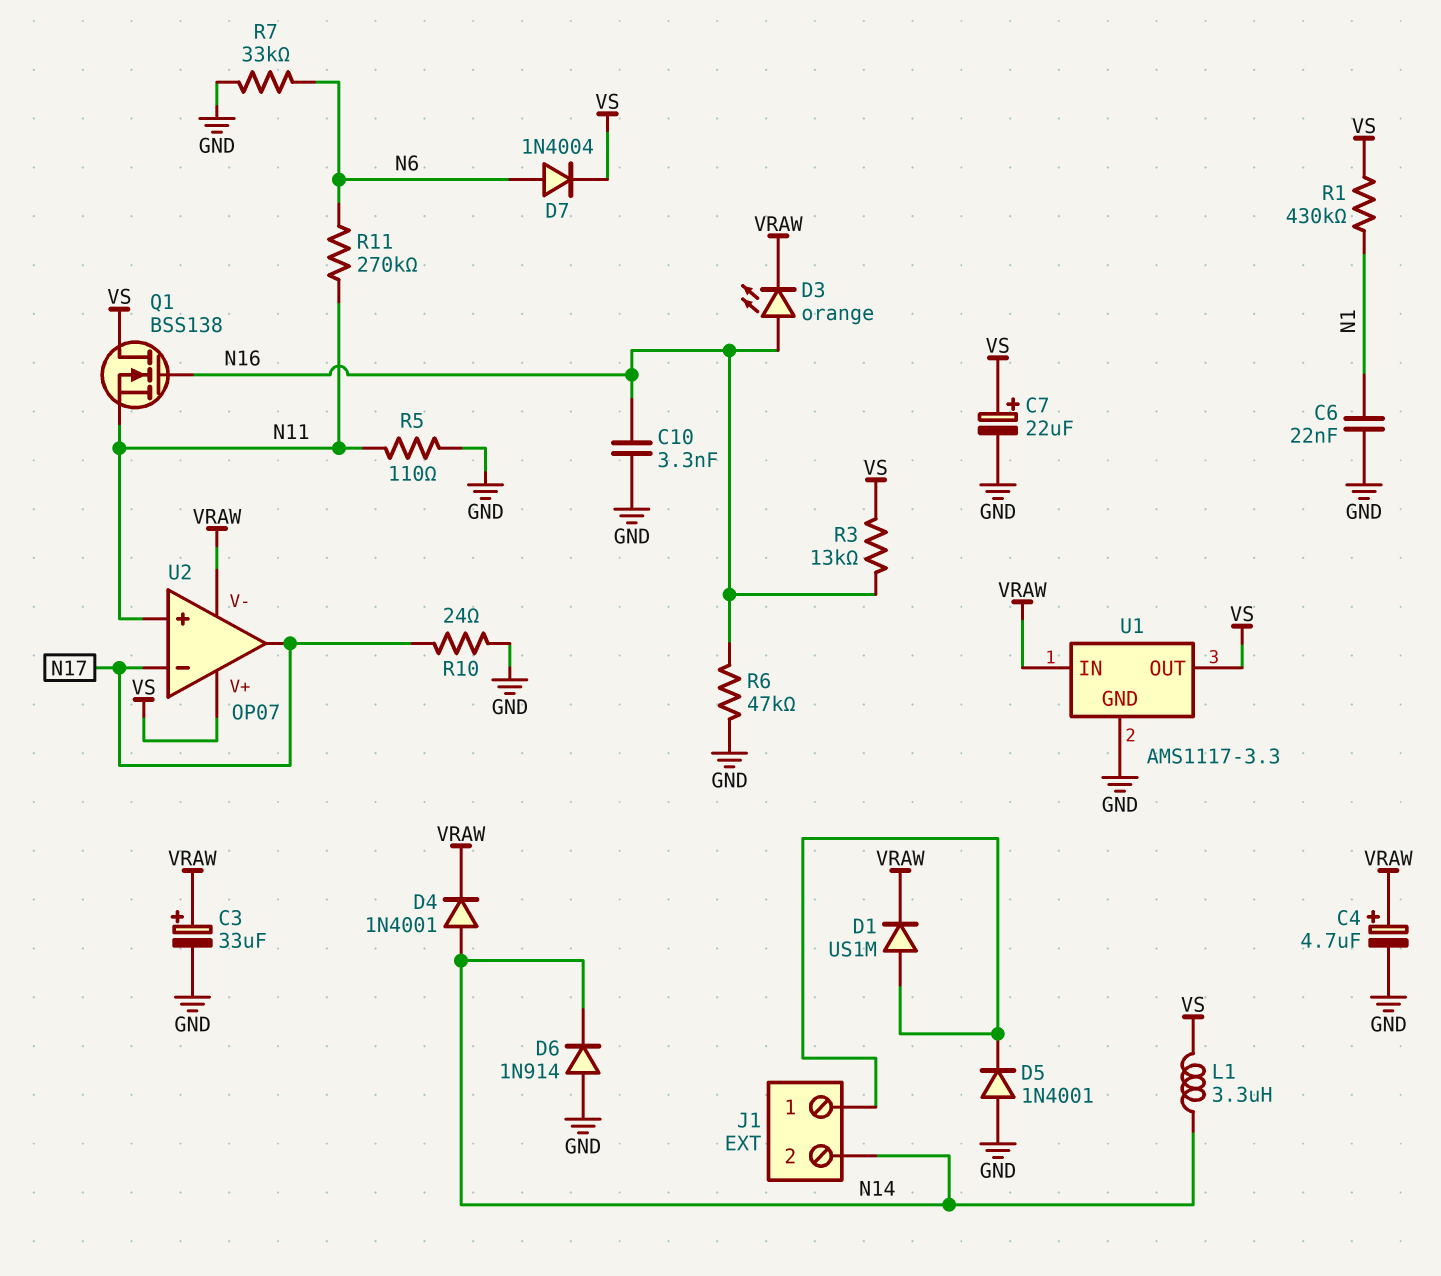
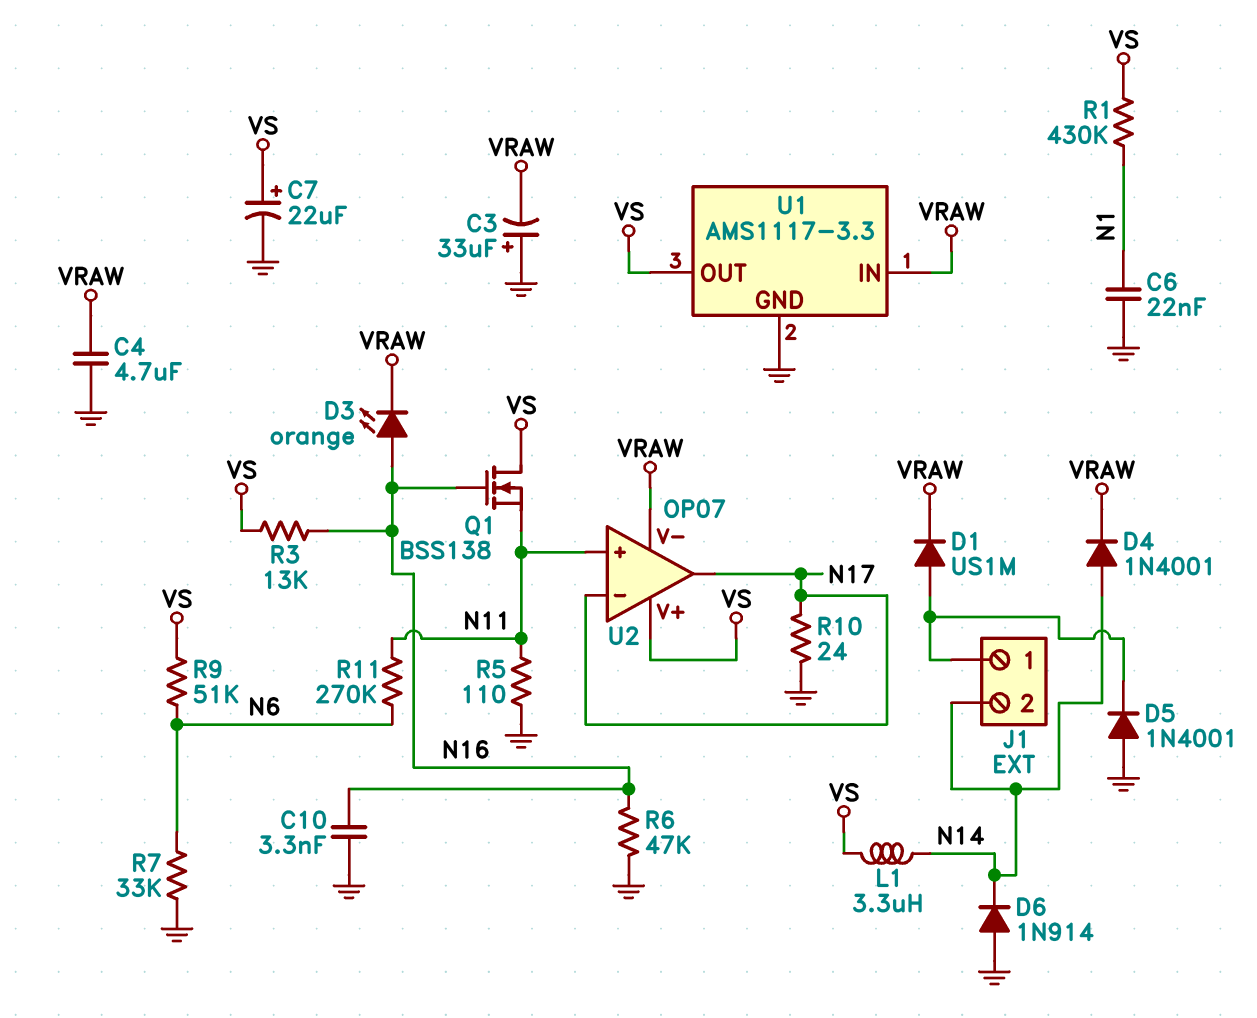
C3: 33uF (plus VRAW, minus GND) -> 33uF (plus GND, minus VRAW)
C4: 4.7uF (plus VRAW, minus GND) -> 4.7uF (GND, VRAW)
D7: diode 1N4004 (A N6, K VS) -> none
R9: none -> 51k (N6, VS)

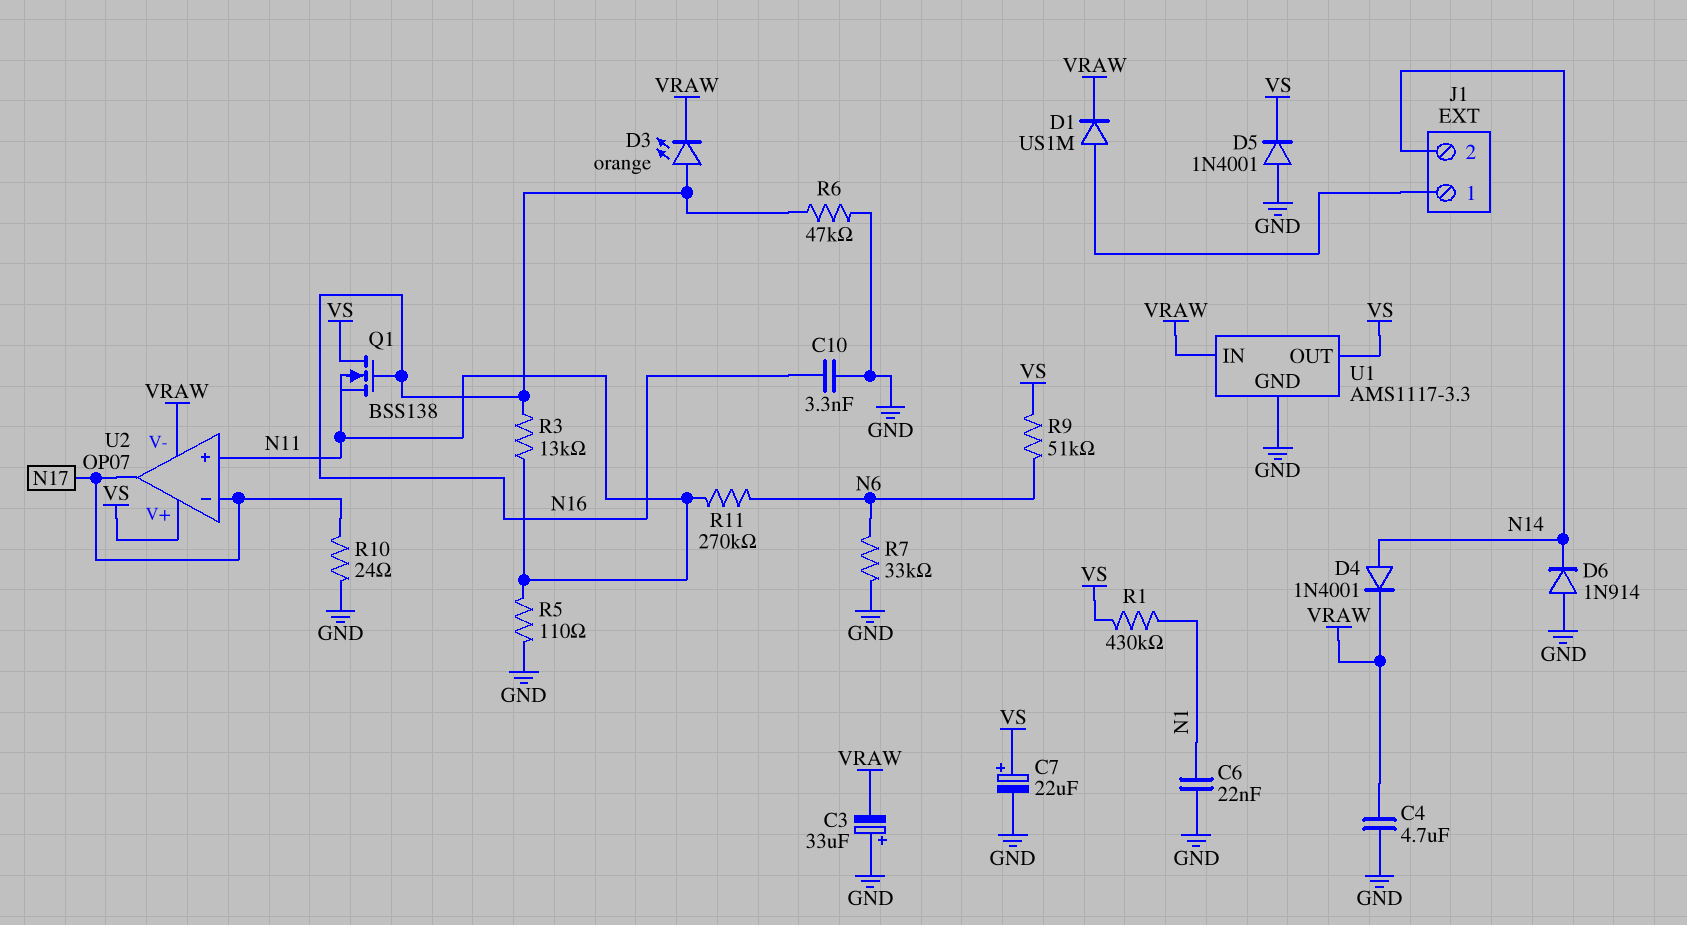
D5: diode 1N4001 (A GND, K J1/1) -> diode 1N4001 (A GND, K VS)
L1: 3.3uH (N14, VS) -> none
R3: 13k (N16, VS) -> 13k (N11, N16)

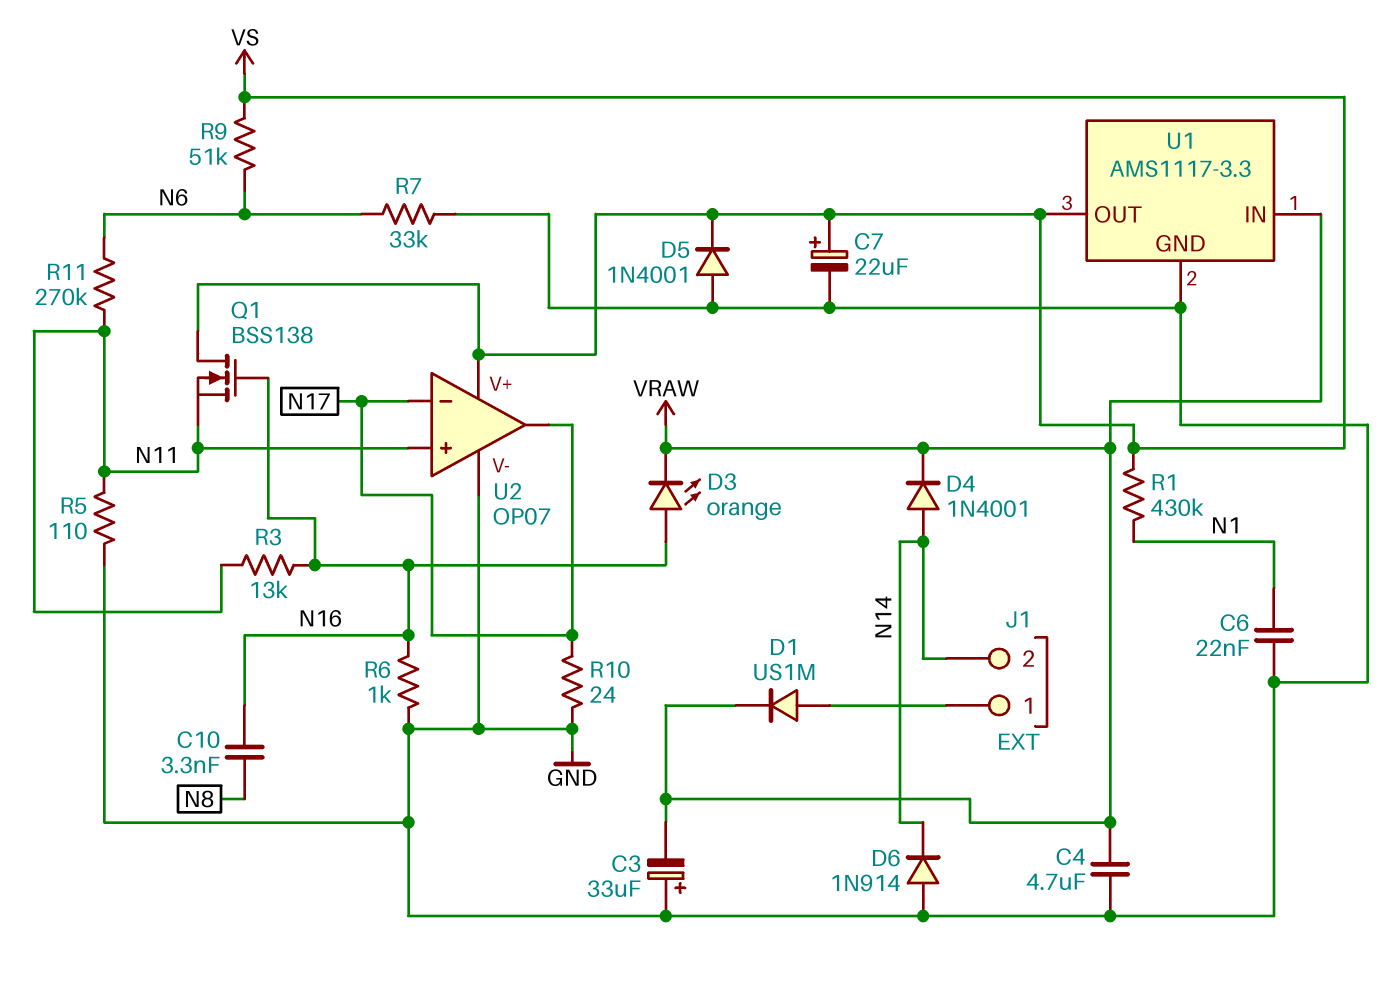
C10: 3.3nF (GND, N16) -> 3.3nF (N8, N16)
R6: 47k (GND, N16) -> 1k (GND, N16)
U2 pin V-: VRAW -> GND

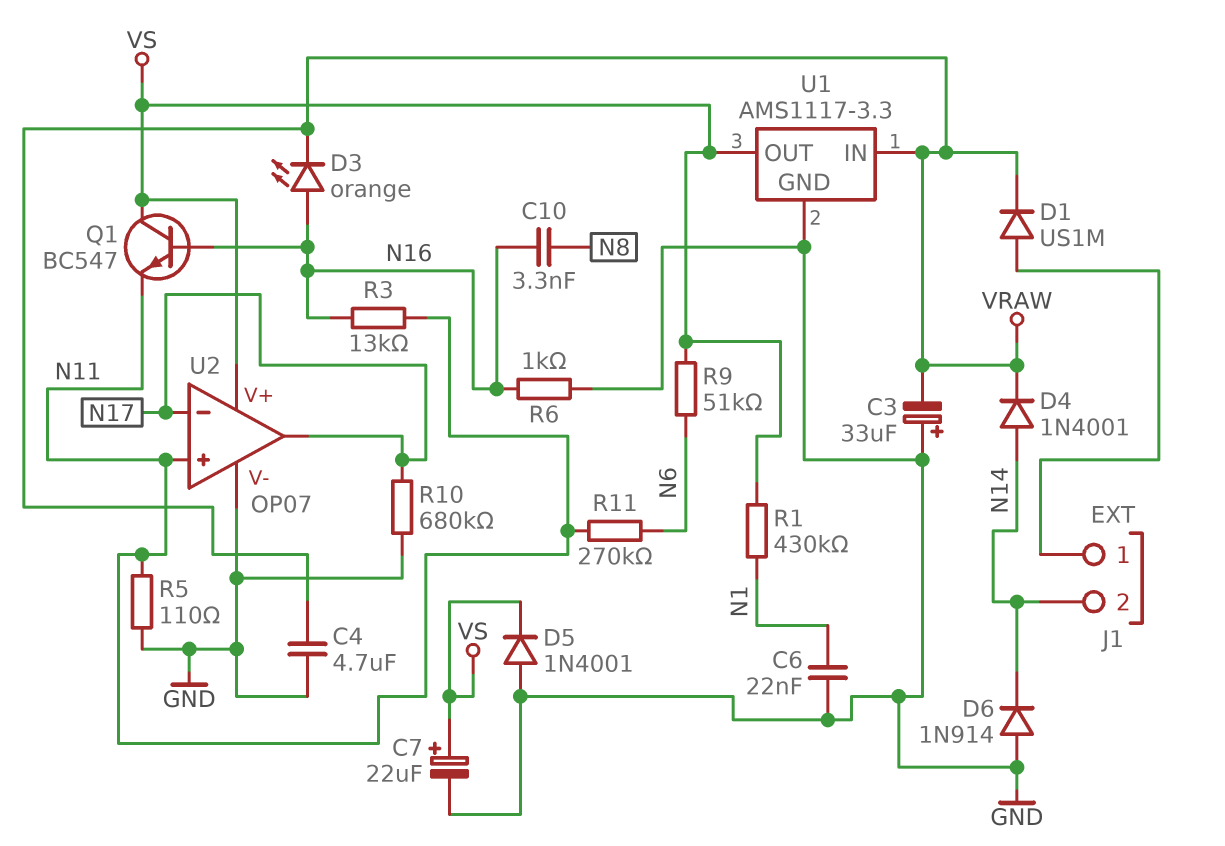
Q1: NMOS BSS138 (G N16, D VS, S N11) -> NPN BC547 (B N16, C VS, E N11)
R7: 33k (GND, N6) -> none
R10: 24 (GND, N17) -> 680k (GND, N17)

